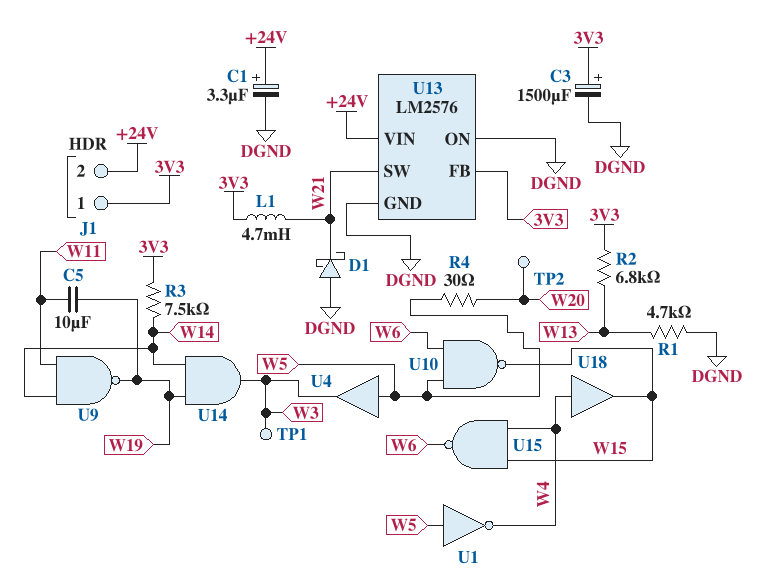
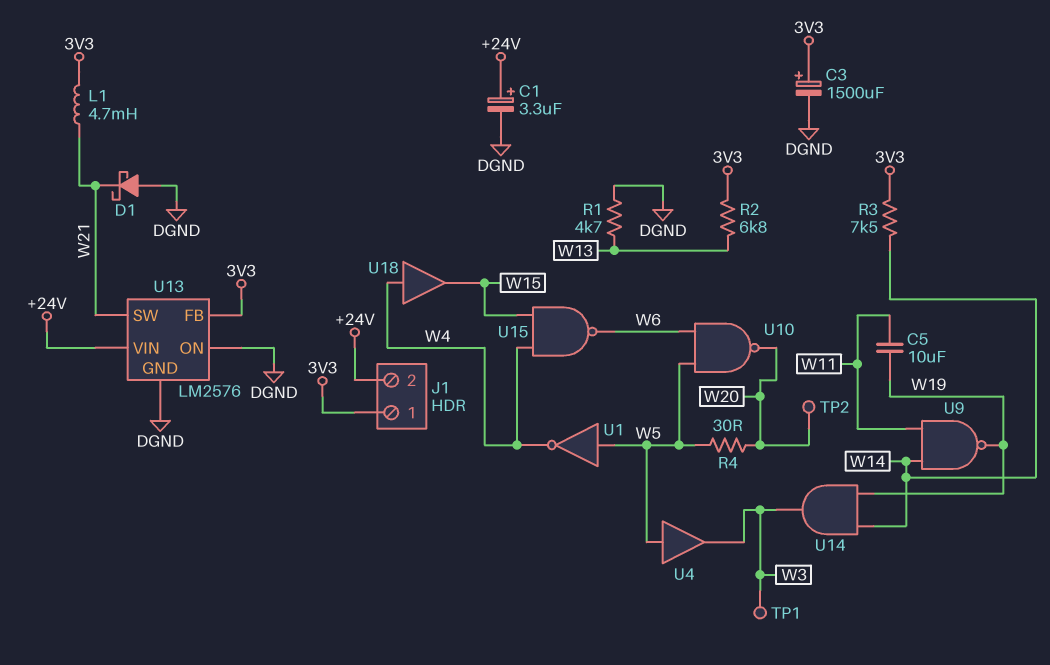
U10: NAND (in W5, in W6, out W15) -> NAND (in W5, in W6, out W20)

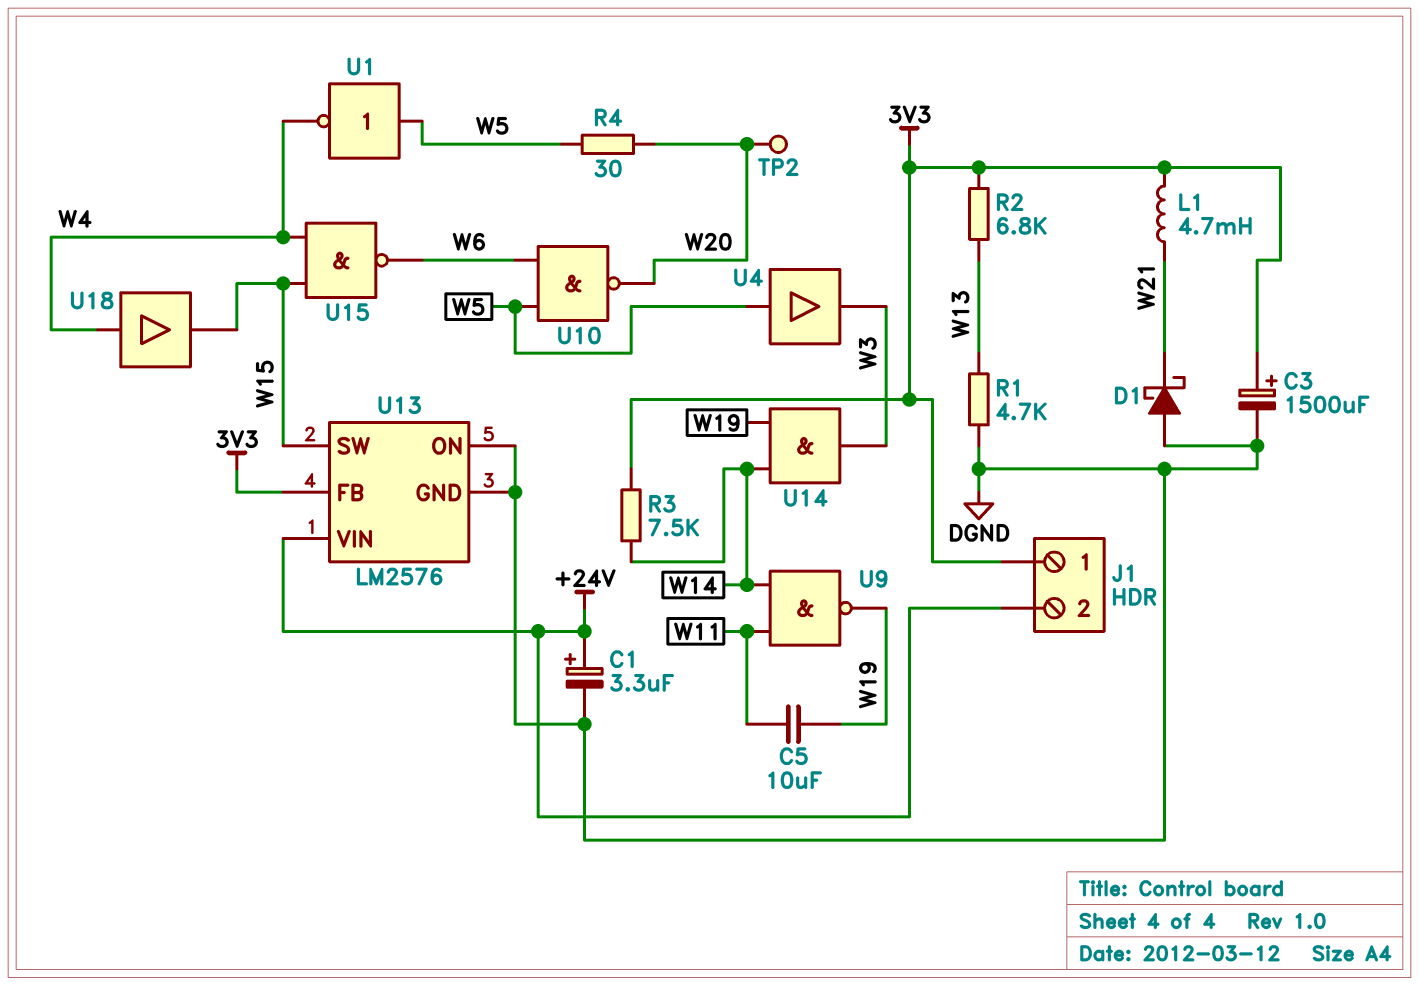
TP1: test point (W3) -> none
U13 pin SW: W21 -> W15

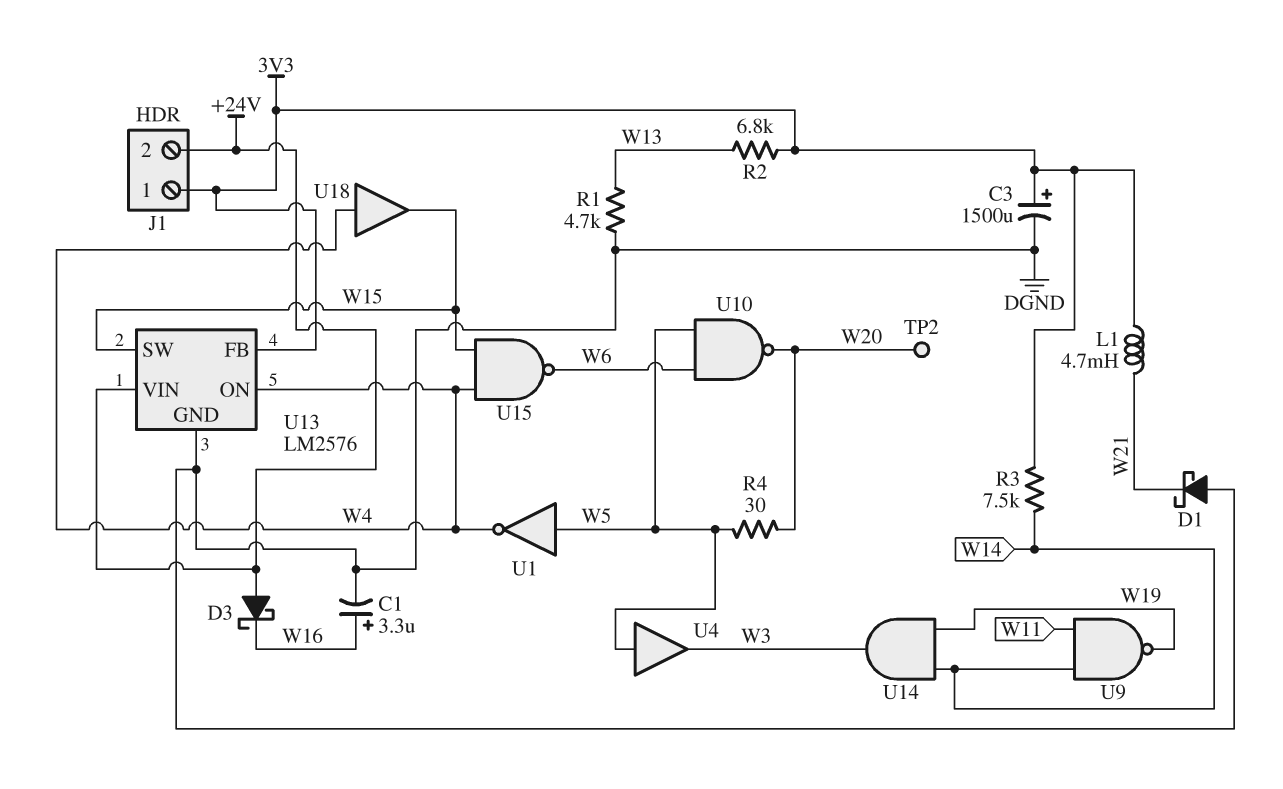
C1: 3.3uF (plus +24V, minus DGND) -> 3.3uF (plus W16, minus DGND)
C5: 10uF (W11, W19) -> none
D3: none -> schottky (A +24V, K W16)
U13 pin ON: DGND -> W4

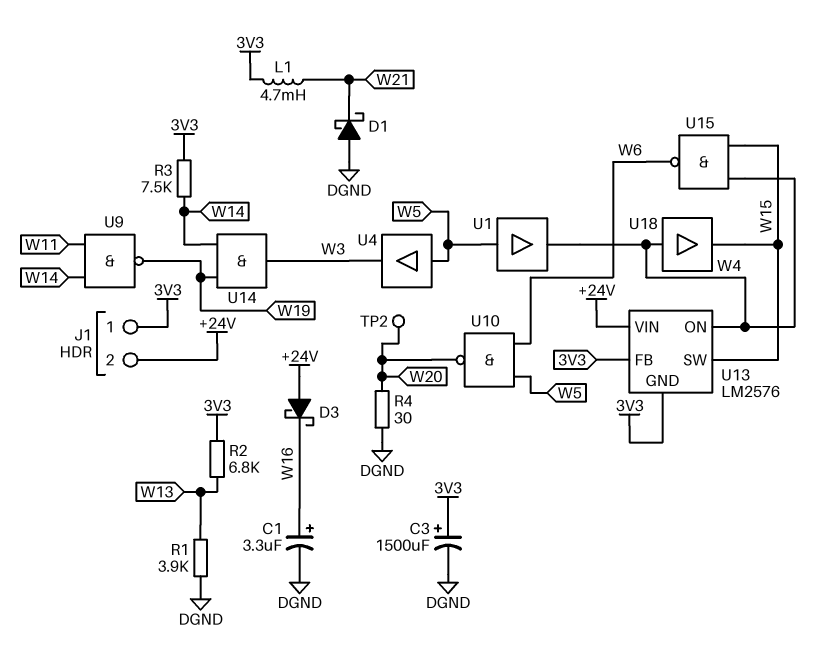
R1: 4.7k (DGND, W13) -> 3.9k (DGND, W13)
R4: 30 (W5, W20) -> 30 (DGND, W20)
U1: NOT (in W5, out W4) -> buffer (in W5, out W4)
U13 pin GND: DGND -> 3V3

